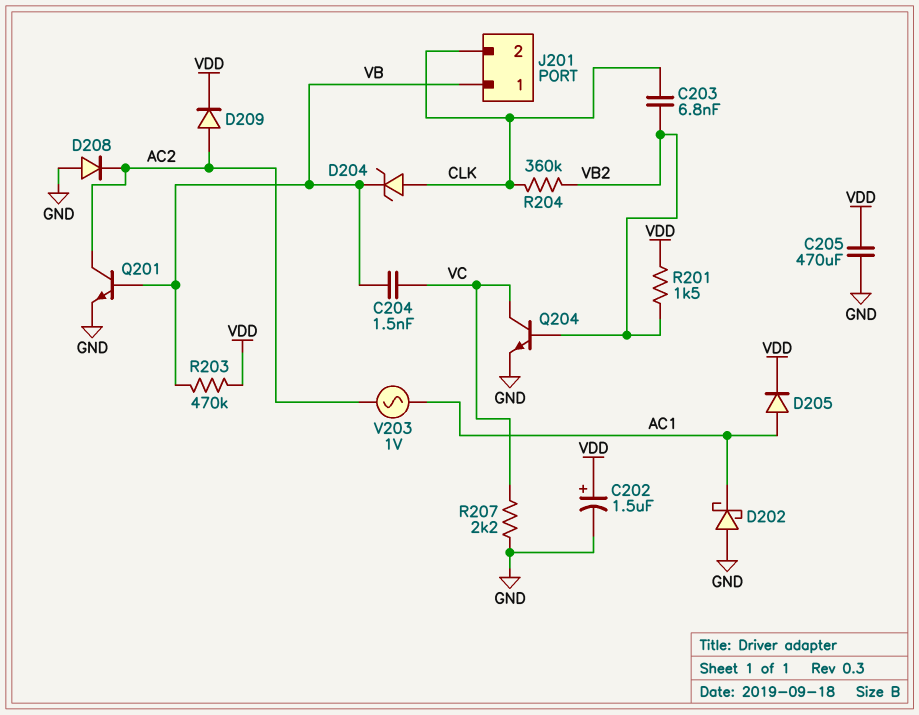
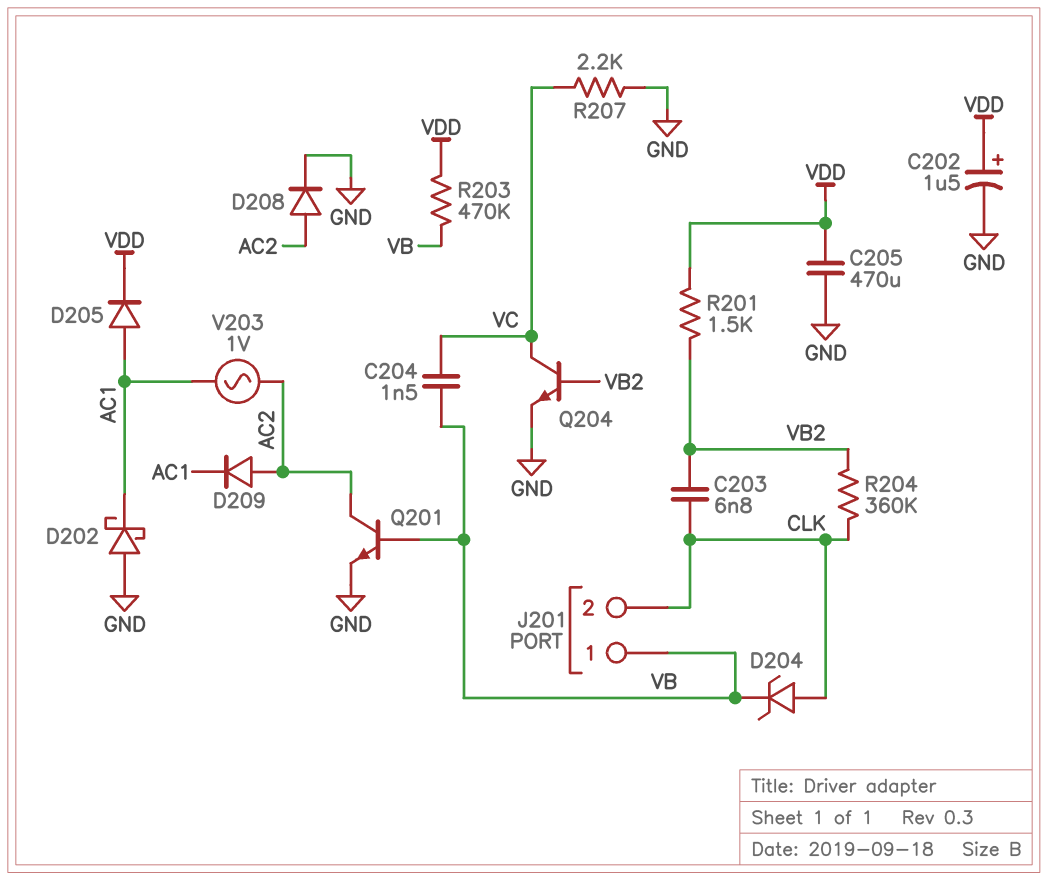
D208: diode (A GND, K AC2) -> diode (A AC2, K GND)
D209: diode (A AC2, K VDD) -> diode (A AC2, K AC1)

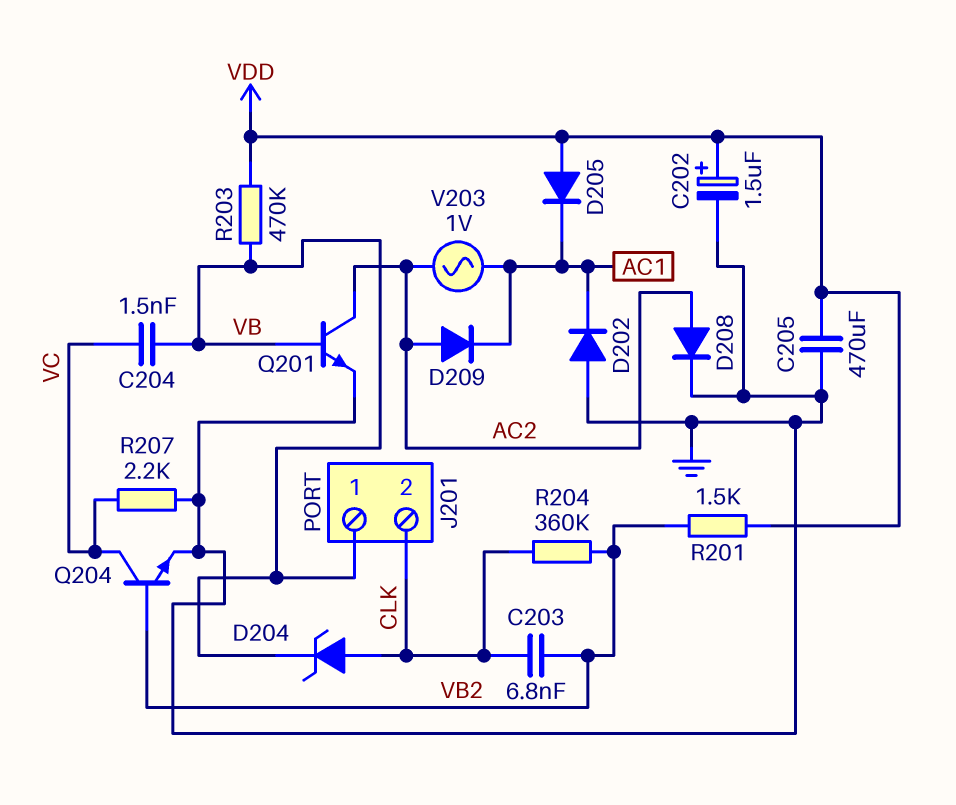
D202: schottky (A GND, K AC1) -> diode (A GND, K AC1)
D205: diode (A AC1, K VDD) -> diode (A VDD, K AC1)

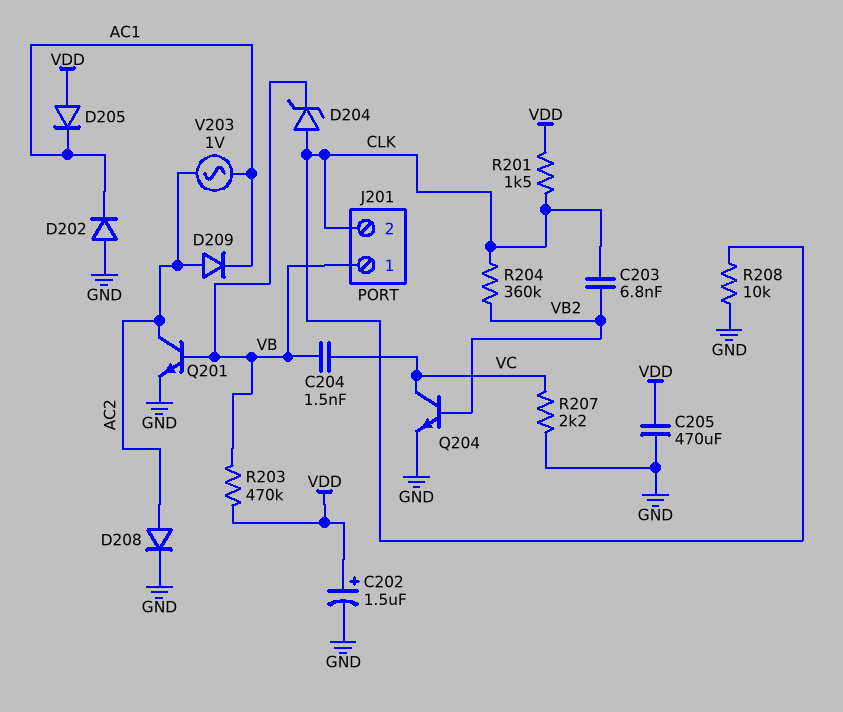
R201: 1.5k (VB2, VDD) -> 1.5k (CLK, VDD)
R208: none -> 10k (CLK, GND)

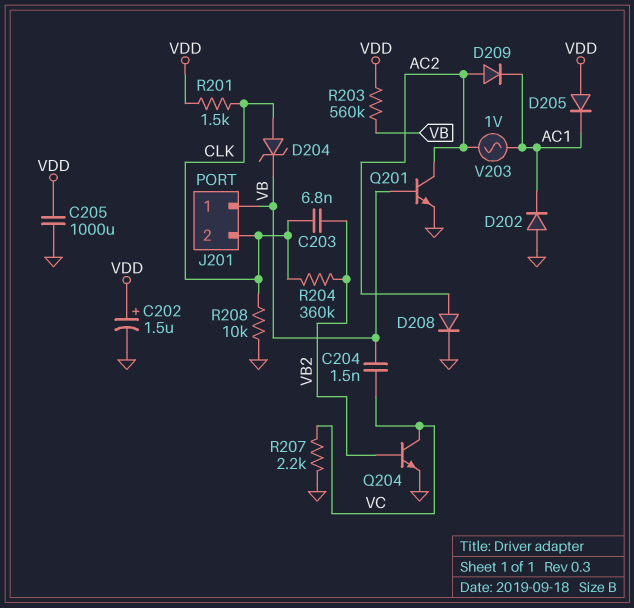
C205: 470uF (GND, VDD) -> 1000uF (GND, VDD)
R203: 470k (VB, VDD) -> 560k (VB, VDD)

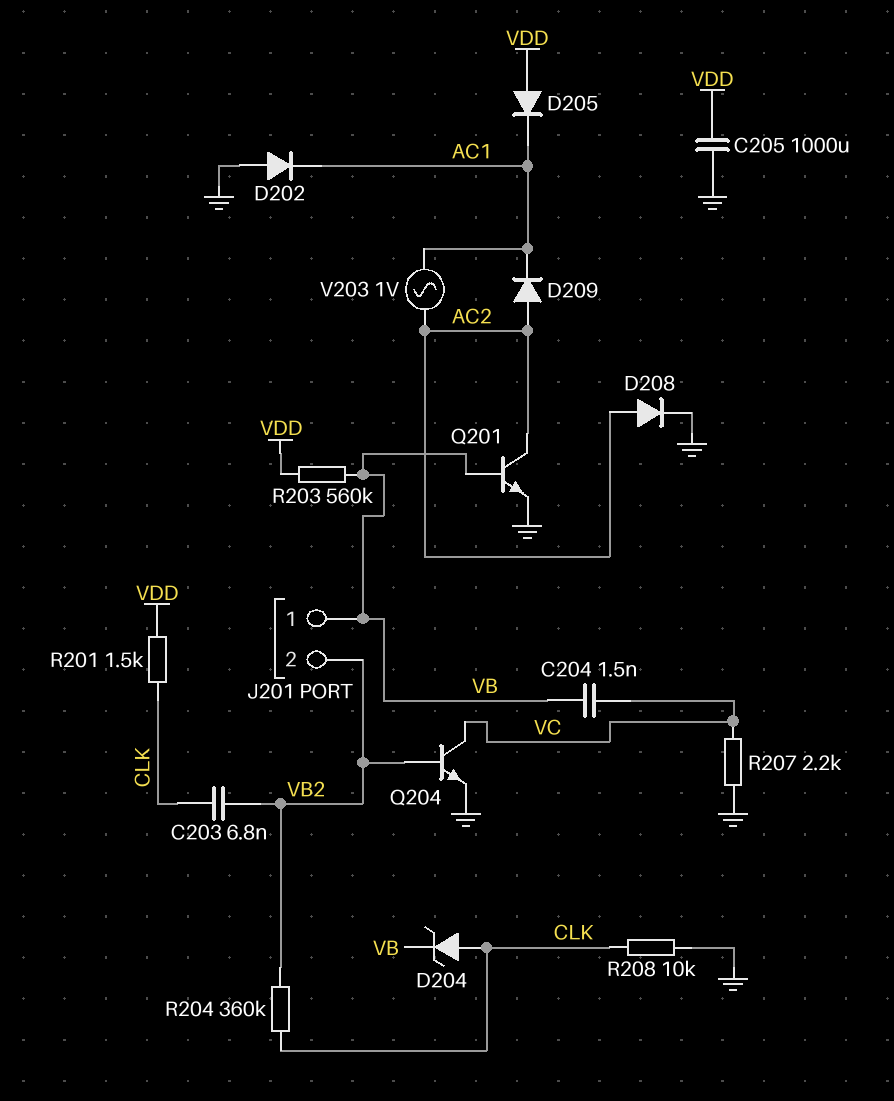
C202: 1.5uF (plus VDD, minus GND) -> none
J201 pin 2: CLK -> VB2

